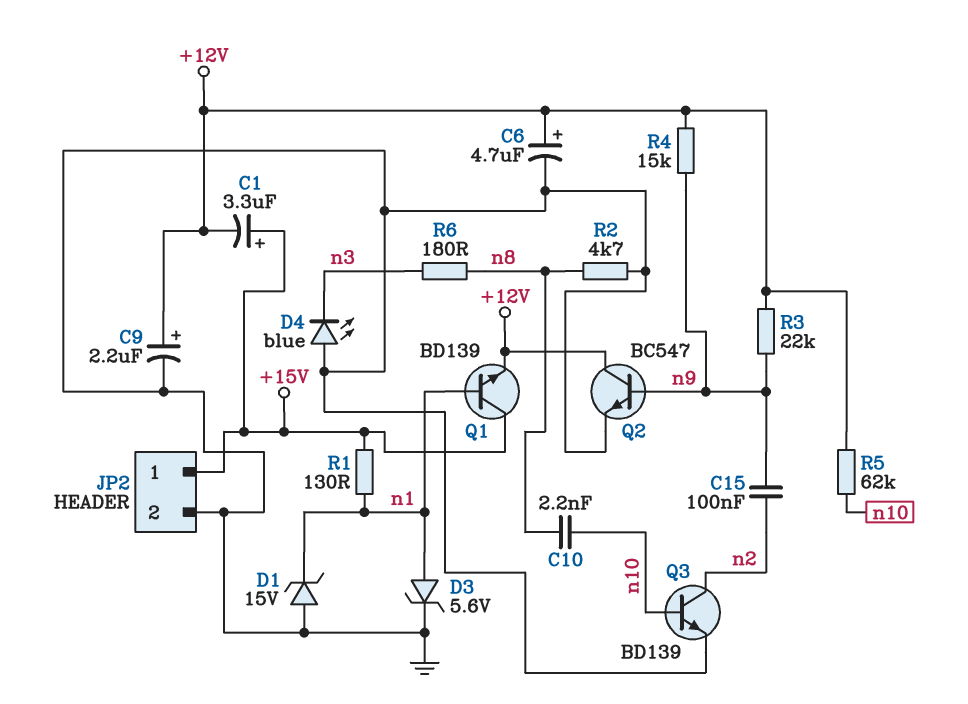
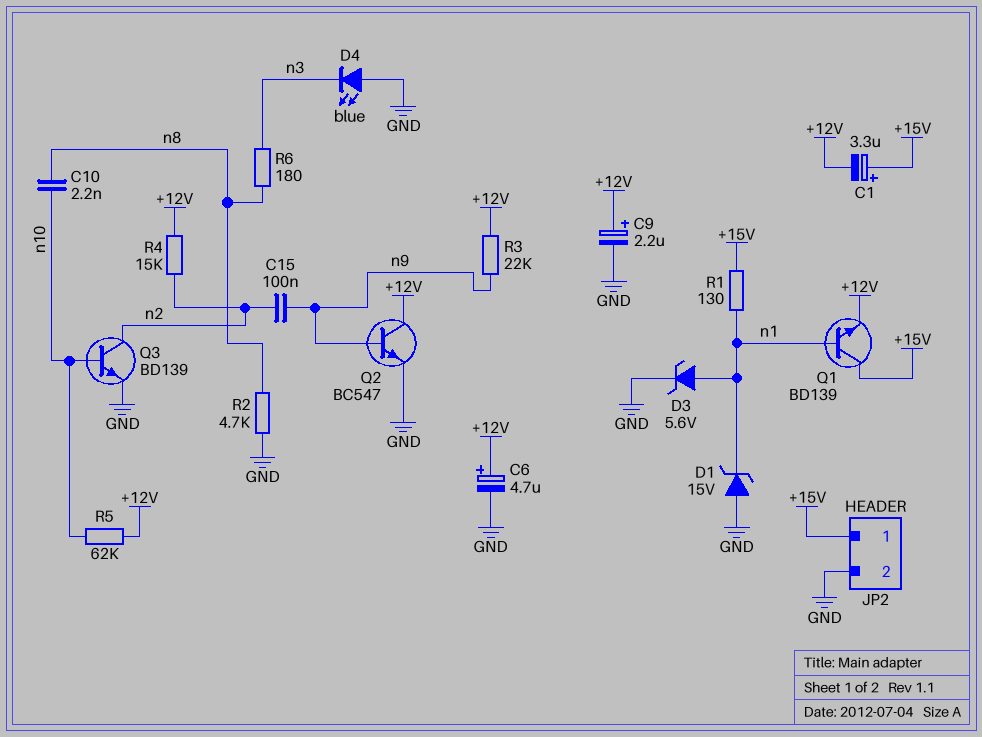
R4: 15k (+12V, n9) -> 15k (+12V, n2)

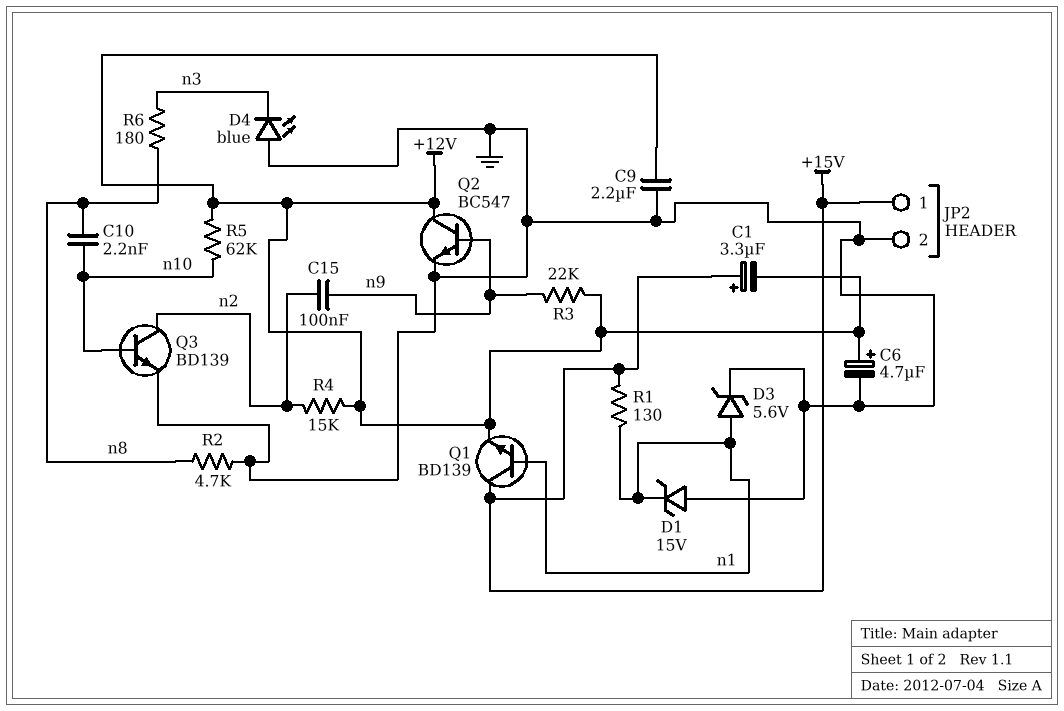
C9: 2.2uF (plus +12V, minus GND) -> 2.2uF (+12V, GND)

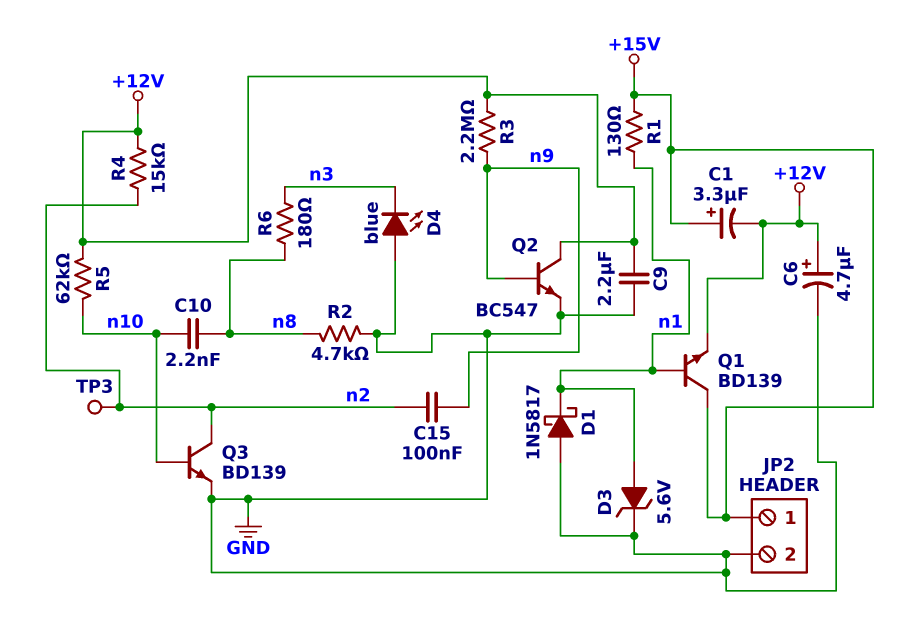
D1: zener 15V (A GND, K n1) -> schottky 1N5817 (A GND, K n1)
R3: 22k (+12V, n9) -> 2.2M (+12V, n9)
TP3: none -> test point (n2)

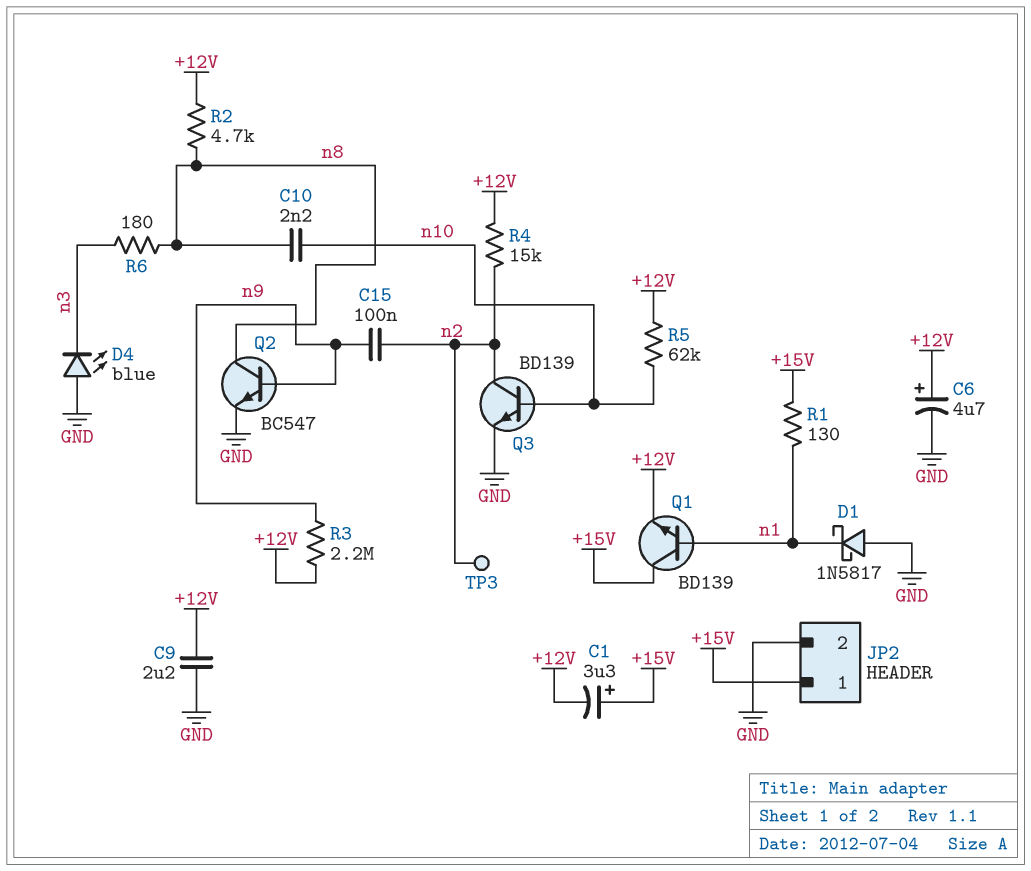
D3: zener 5.6V (A n1, K GND) -> none
Q2: NPN BC547 (B n9, C +12V, E GND) -> NPN BC547 (B n9, C n8, E GND)
R2: 4.7k (GND, n8) -> 4.7k (+12V, n8)

